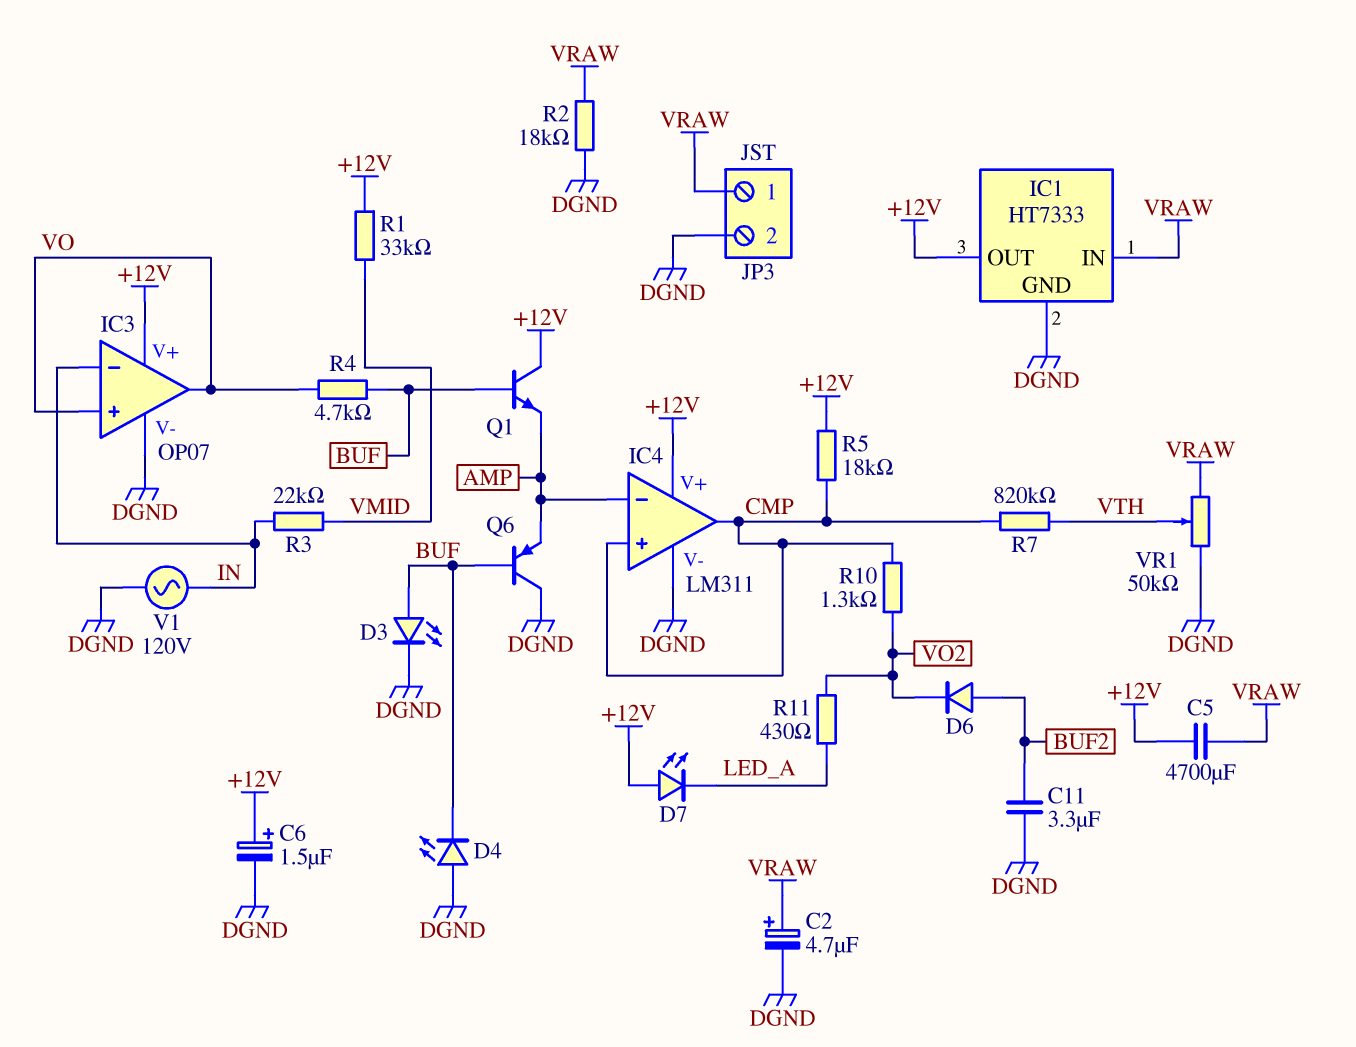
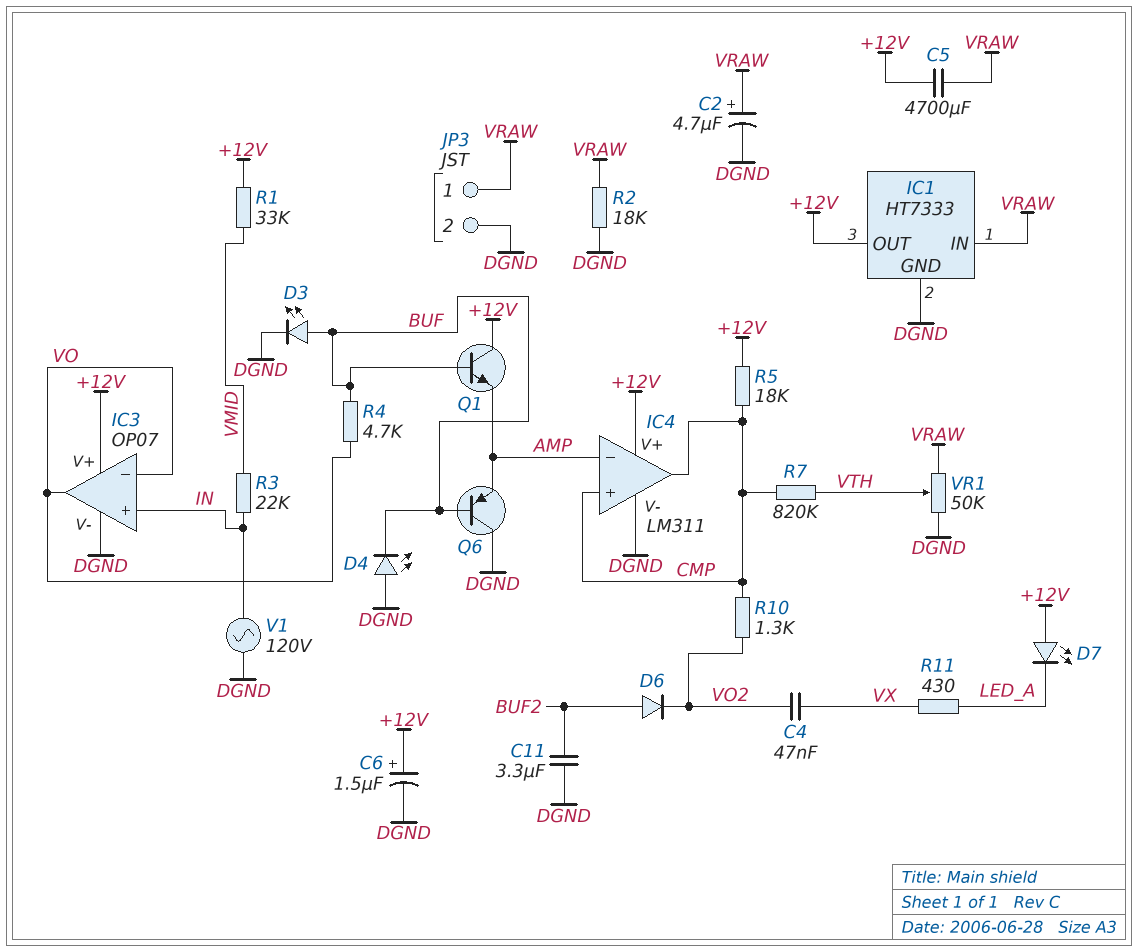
C4: none -> 47nF (VO2, VX)
IC3 pin in+: VO -> IN
IC3 pin in-: IN -> VO
R11: 430 (LED_A, VO2) -> 430 (LED_A, VX)

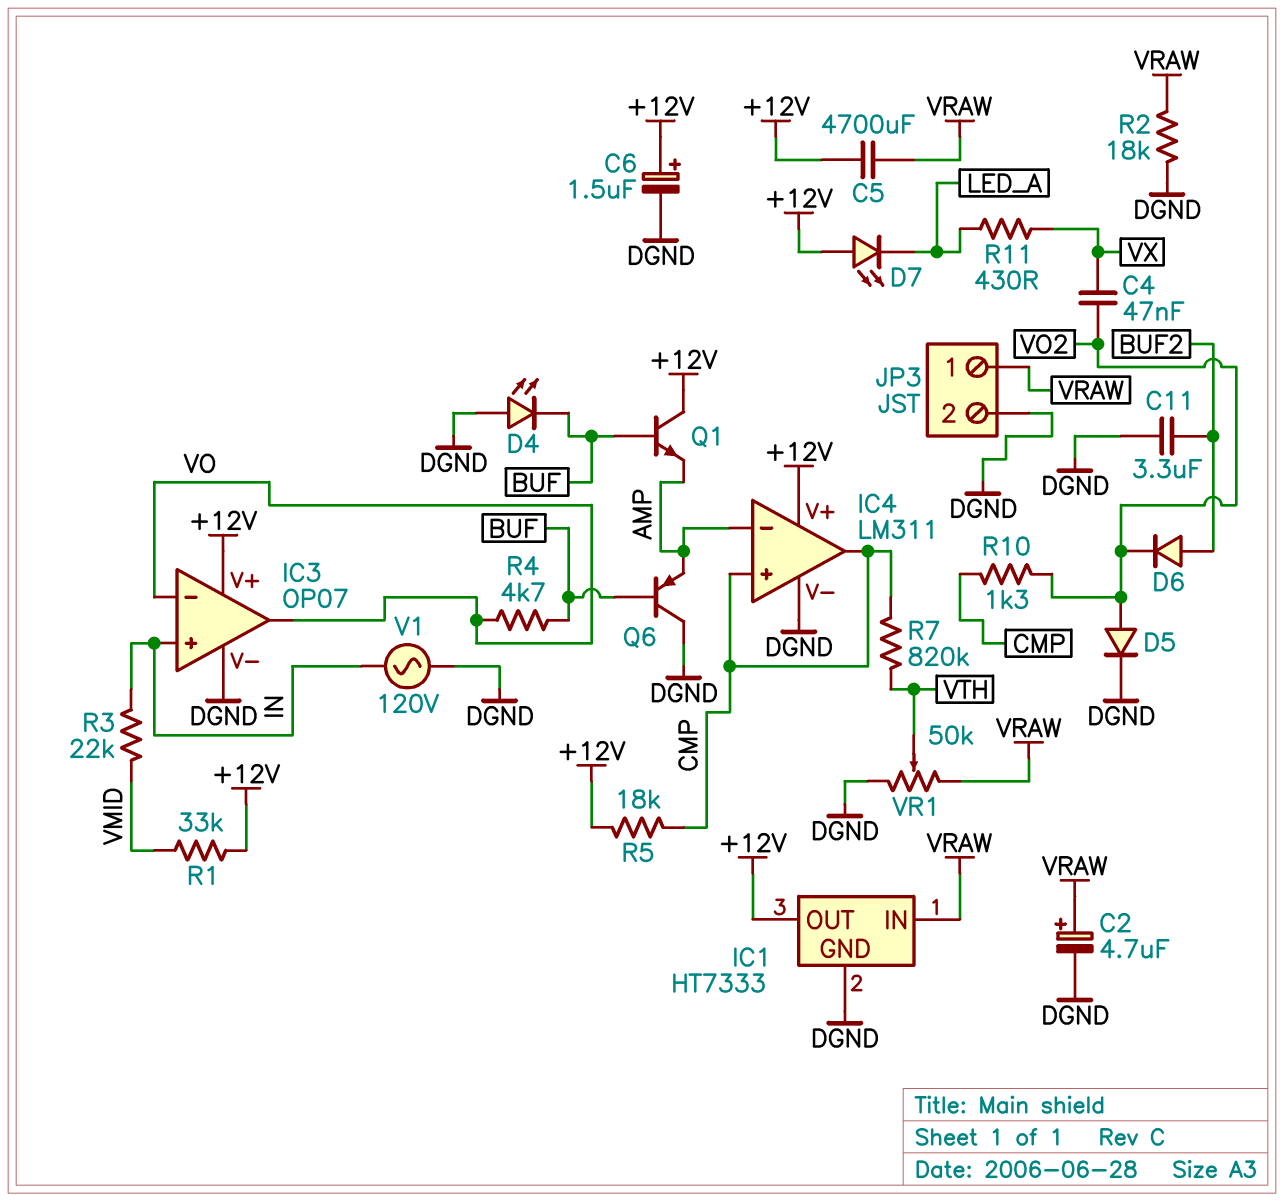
D3: LED (A BUF, K DGND) -> none
D5: none -> diode (A VO2, K DGND)

